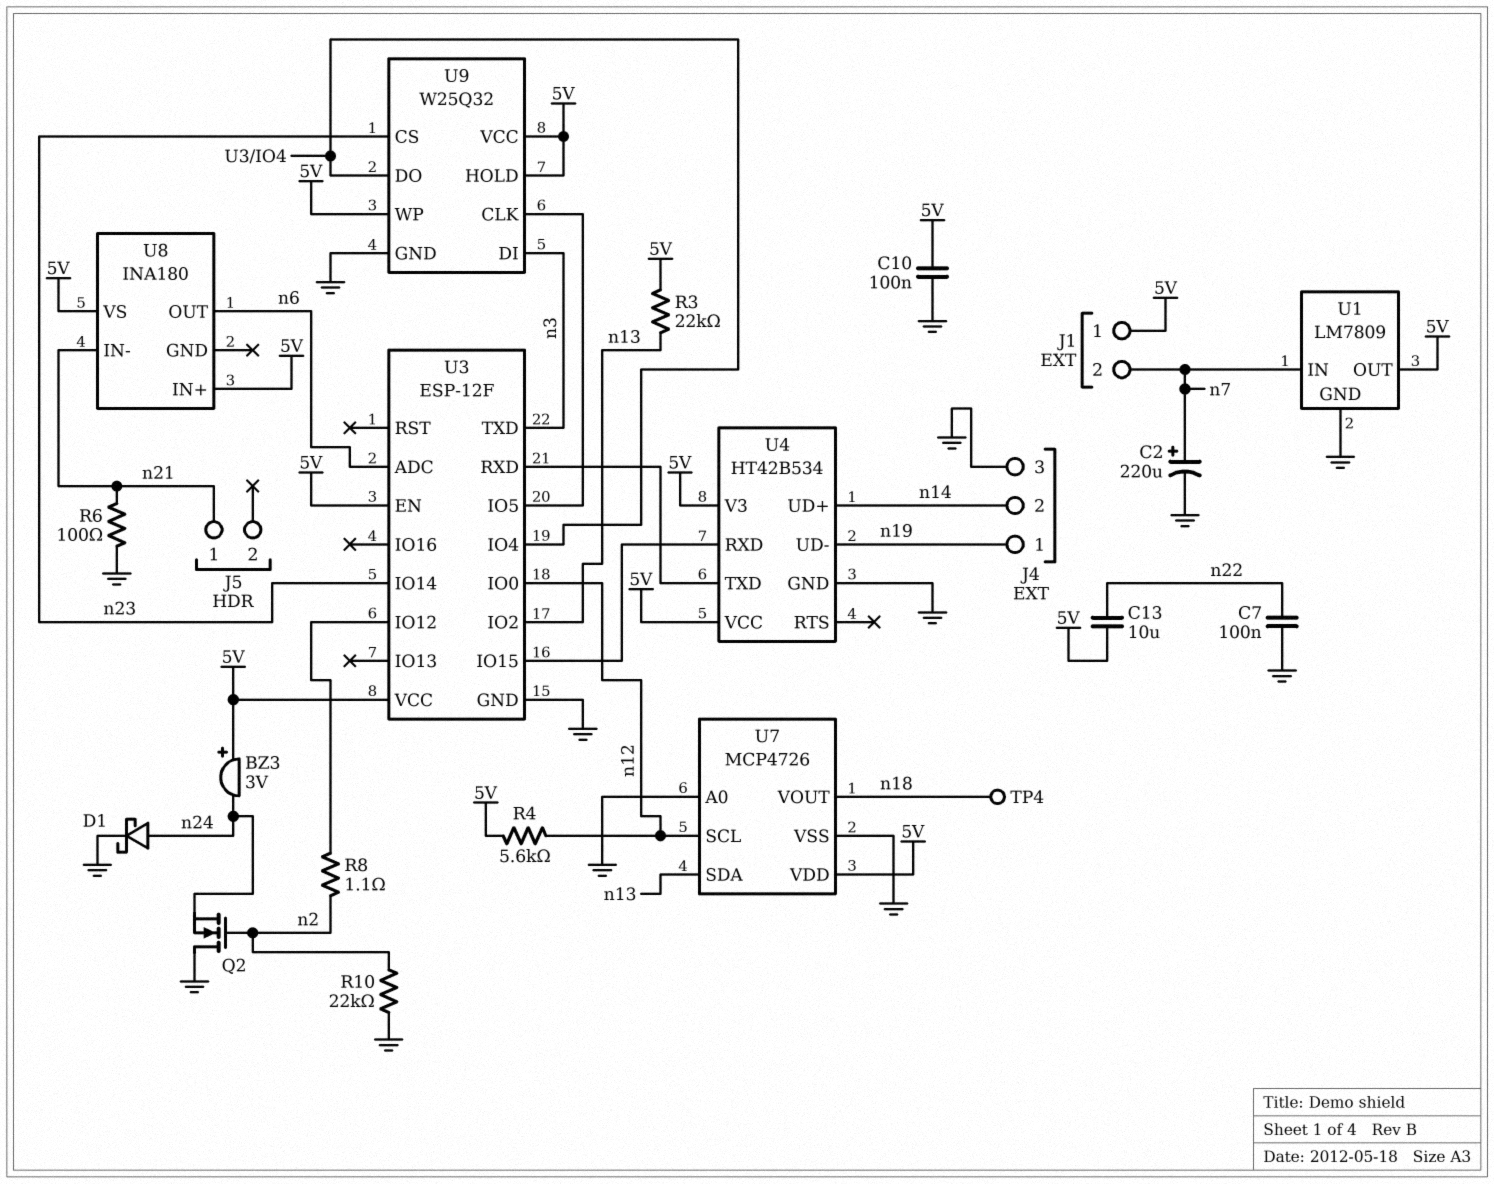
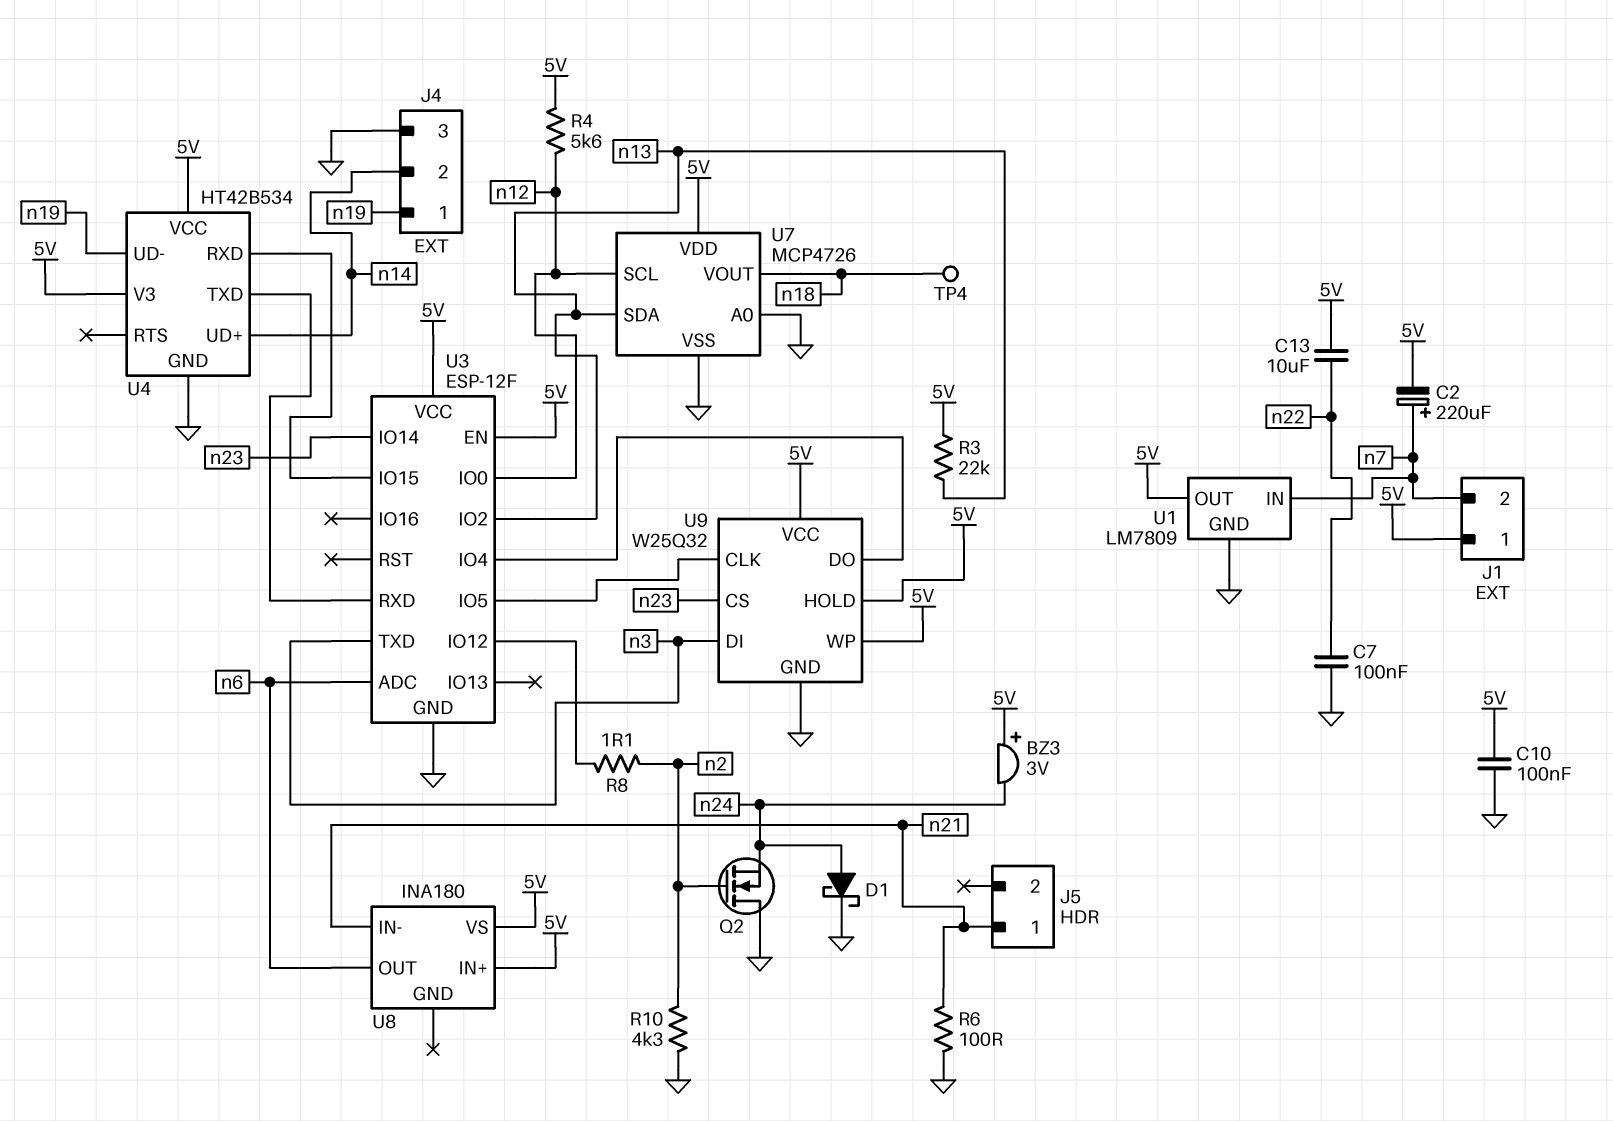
C2: 220uF (plus n7, minus GND) -> 220uF (plus n7, minus 5V)
R10: 22k (GND, n2) -> 4.3k (GND, n2)

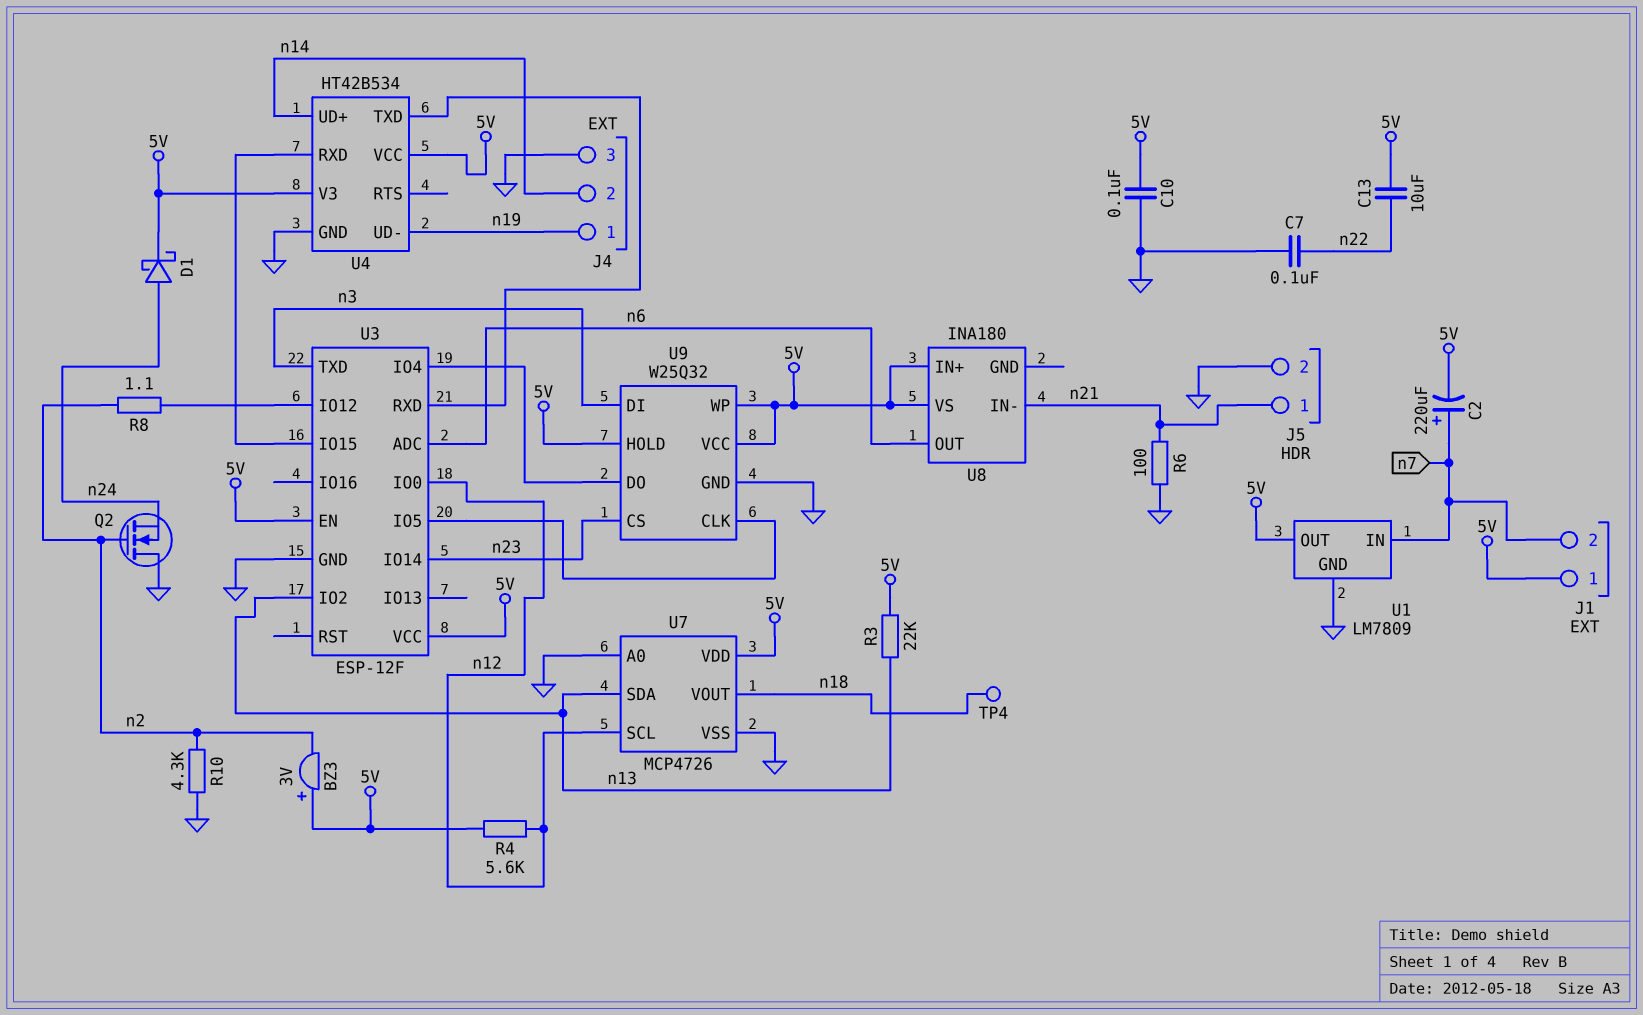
BZ3: buzzer 3V (plus 5V, minus n24) -> buzzer 3V (plus 5V, minus n2)
D1: schottky (A n24, K GND) -> schottky (A n24, K 5V)
J5 pin 2: none -> GND

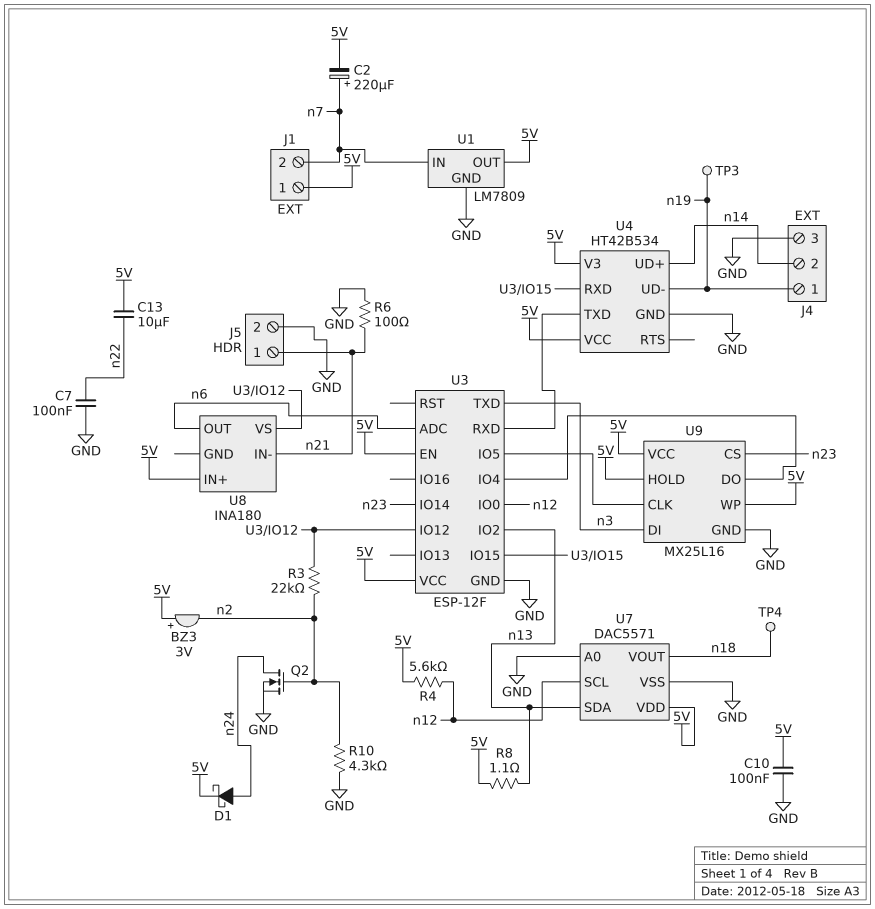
Q2: NMOS (G n2, D GND, S n24) -> NMOS (G n2, D n24, S GND)
R3: 22k (5V, n13) -> 22k (U3/IO12, n2)
R8: 1.1 (U3/IO12, n2) -> 1.1 (5V, n13)
TP3: none -> test point (n19)
U7: MCP4726 -> DAC5571
U8 pin VS: 5V -> U3/IO12
U9: W25Q32 -> MX25L16

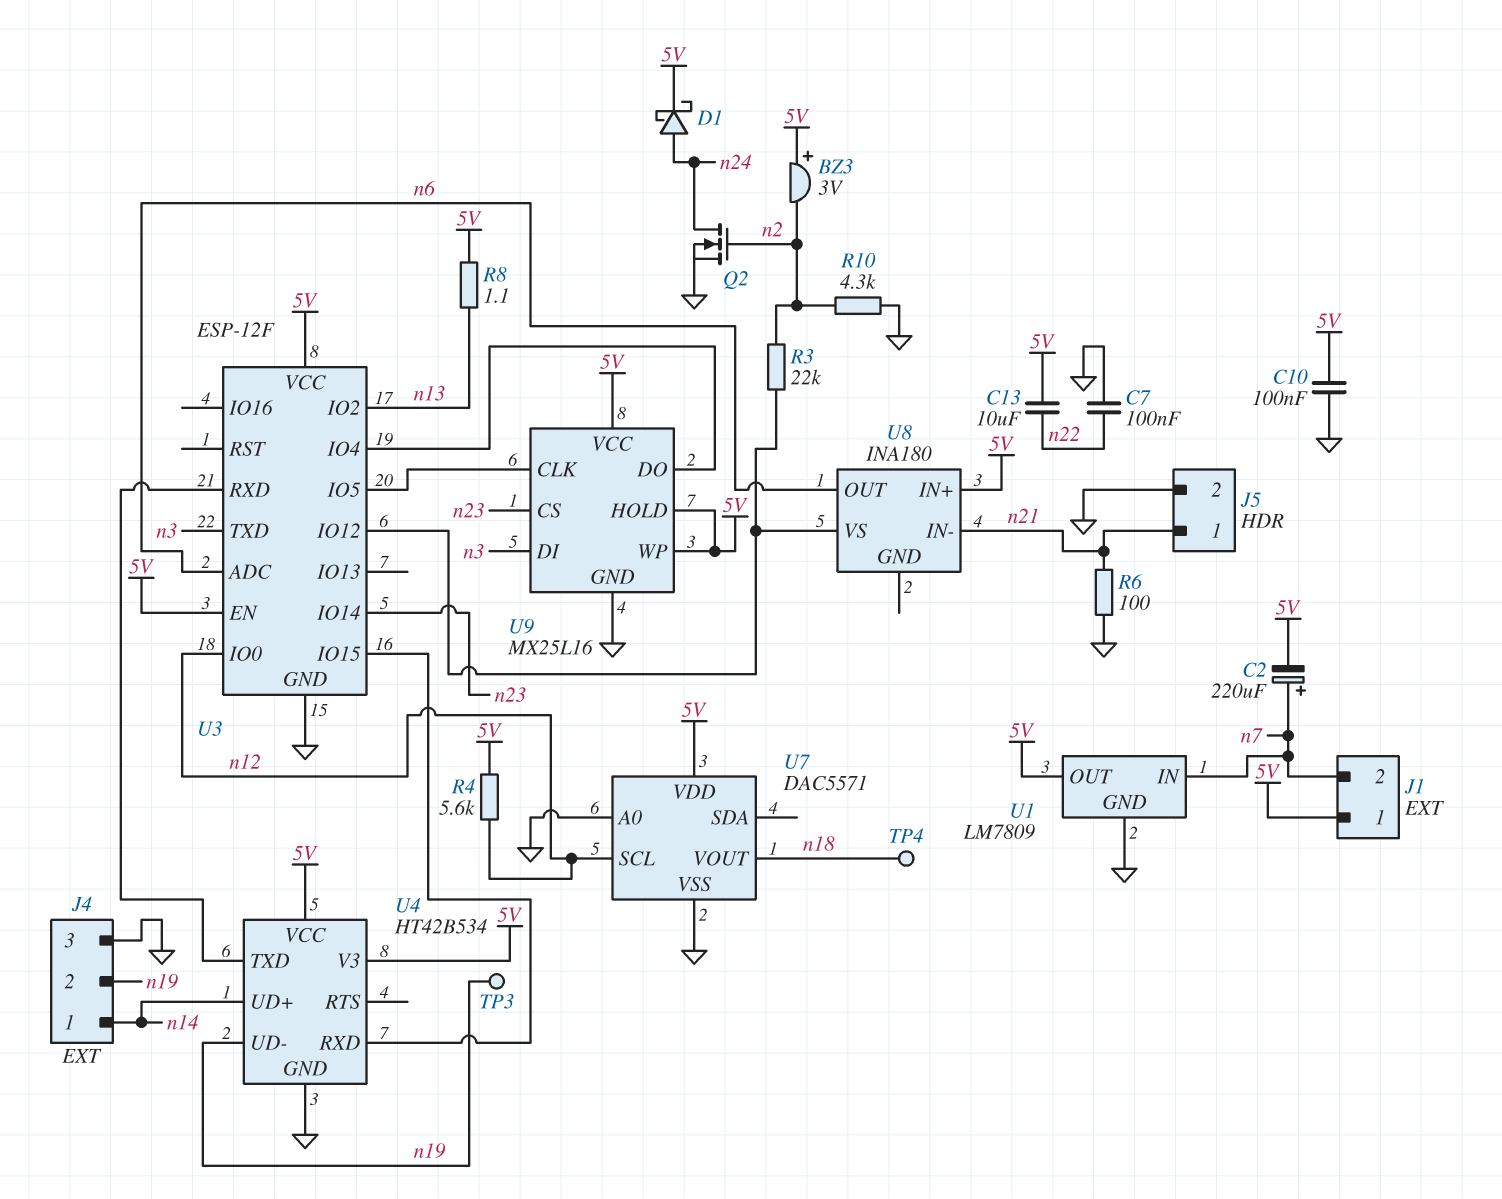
J4 pin 1: n19 -> n14
J4 pin 2: n14 -> n19
U7 pin SDA: n13 -> none

